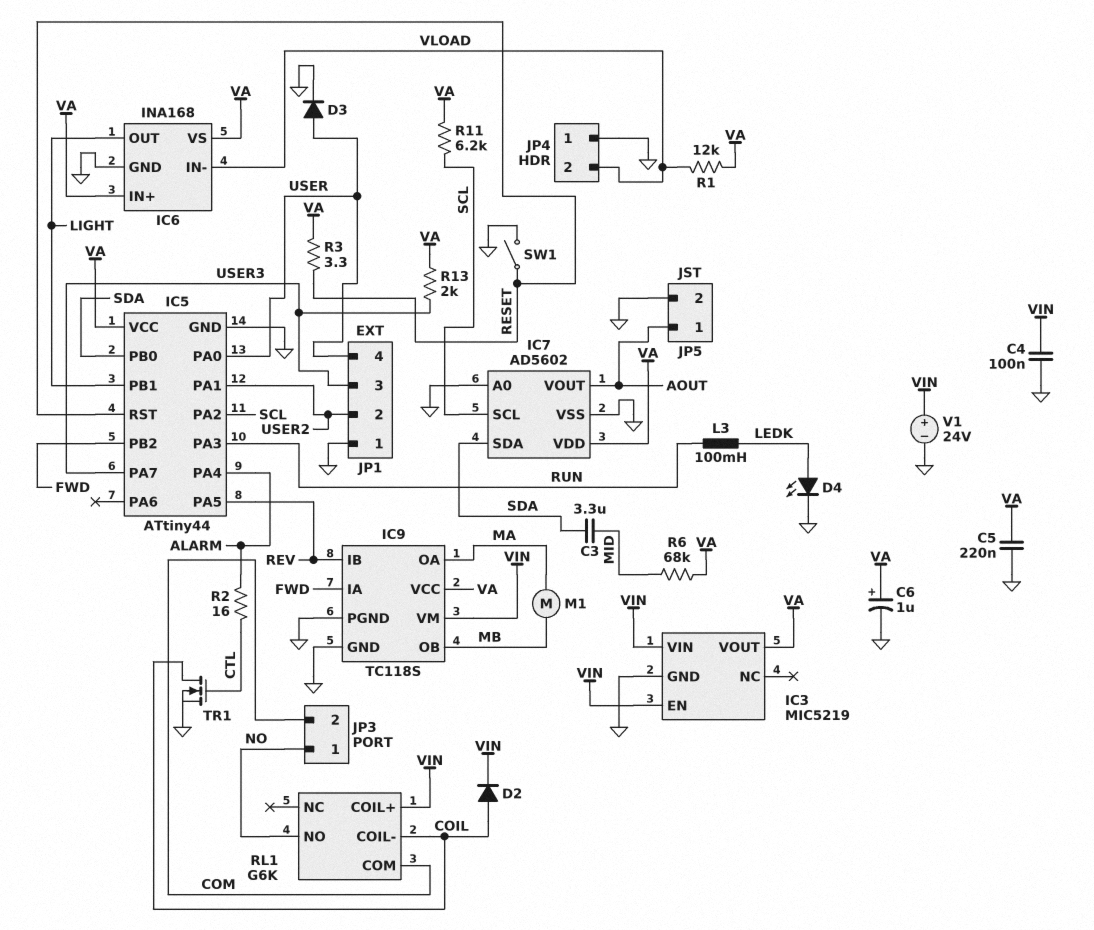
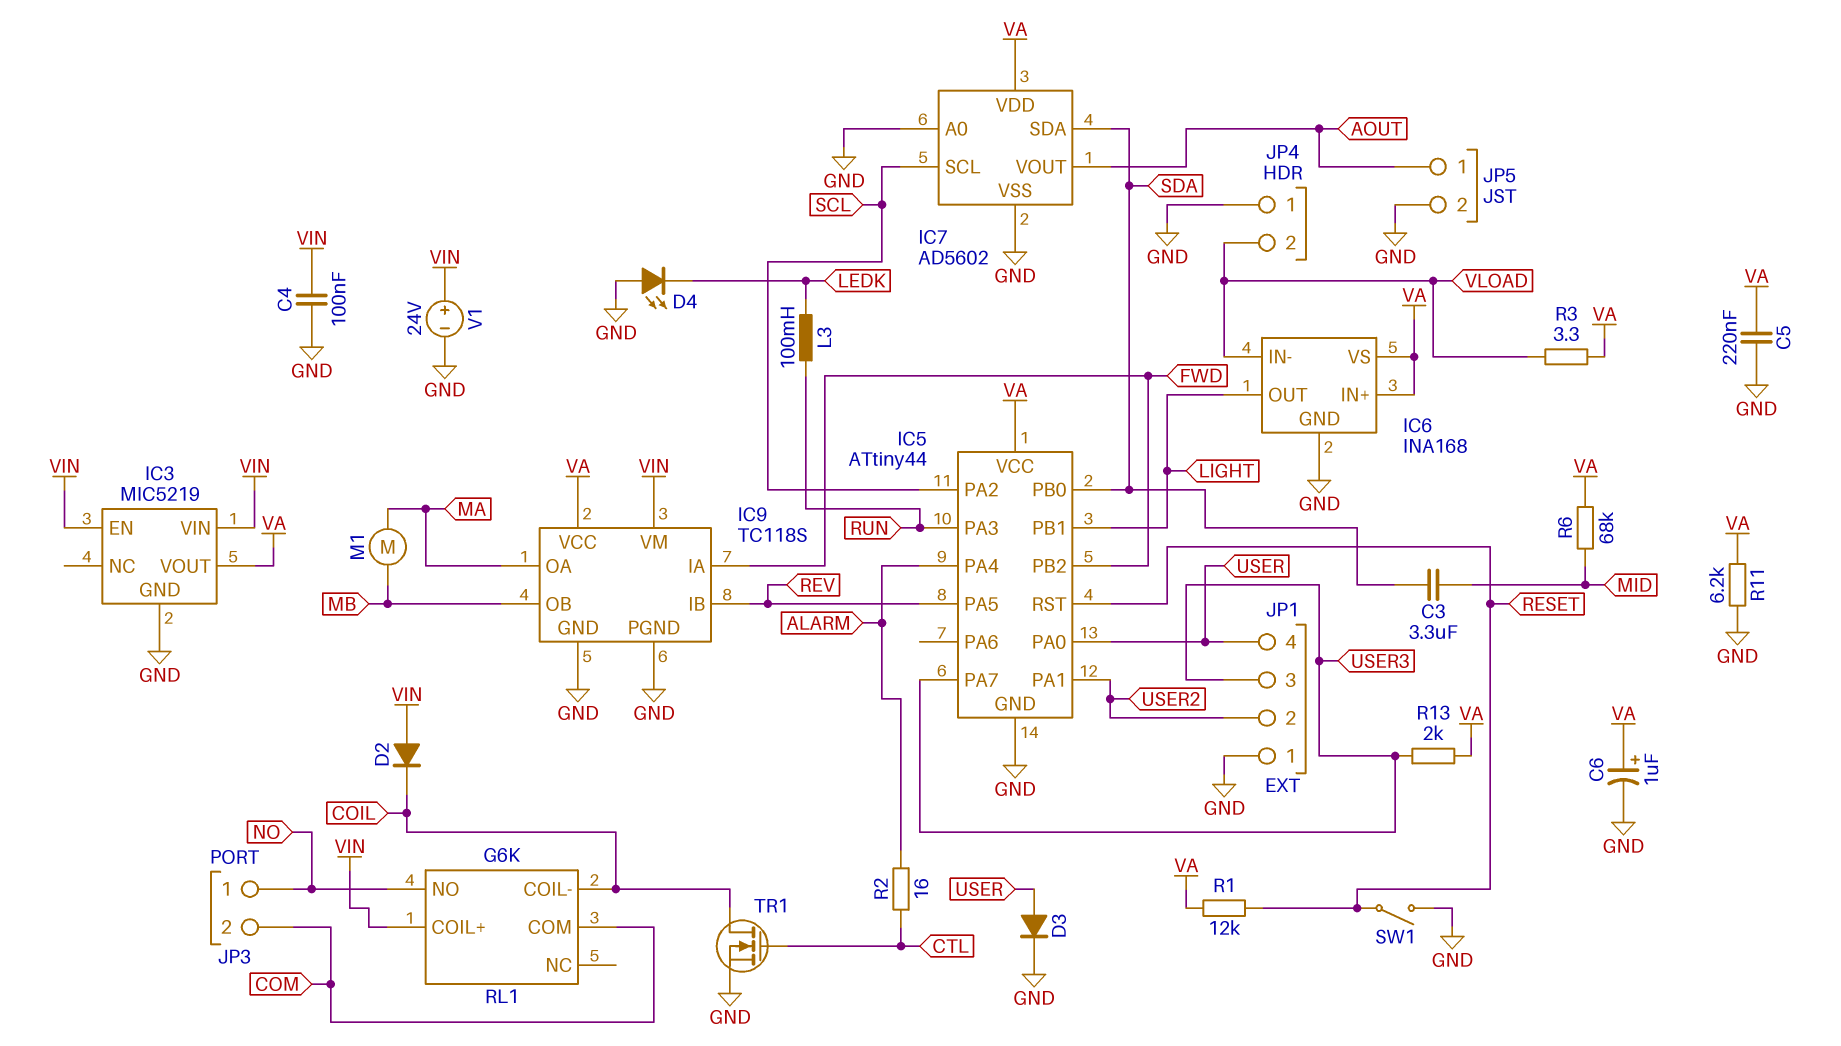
D2: diode (A COIL, K VIN) -> diode (A VIN, K COIL)
D4: LED (A LEDK, K GND) -> LED (A GND, K LEDK)
R1: 12k (VA, VLOAD) -> 12k (RESET, VA)
R3: 3.3 (RESET, VA) -> 3.3 (VA, VLOAD)
R11: 6.2k (SCL, VA) -> 6.2k (GND, VA)

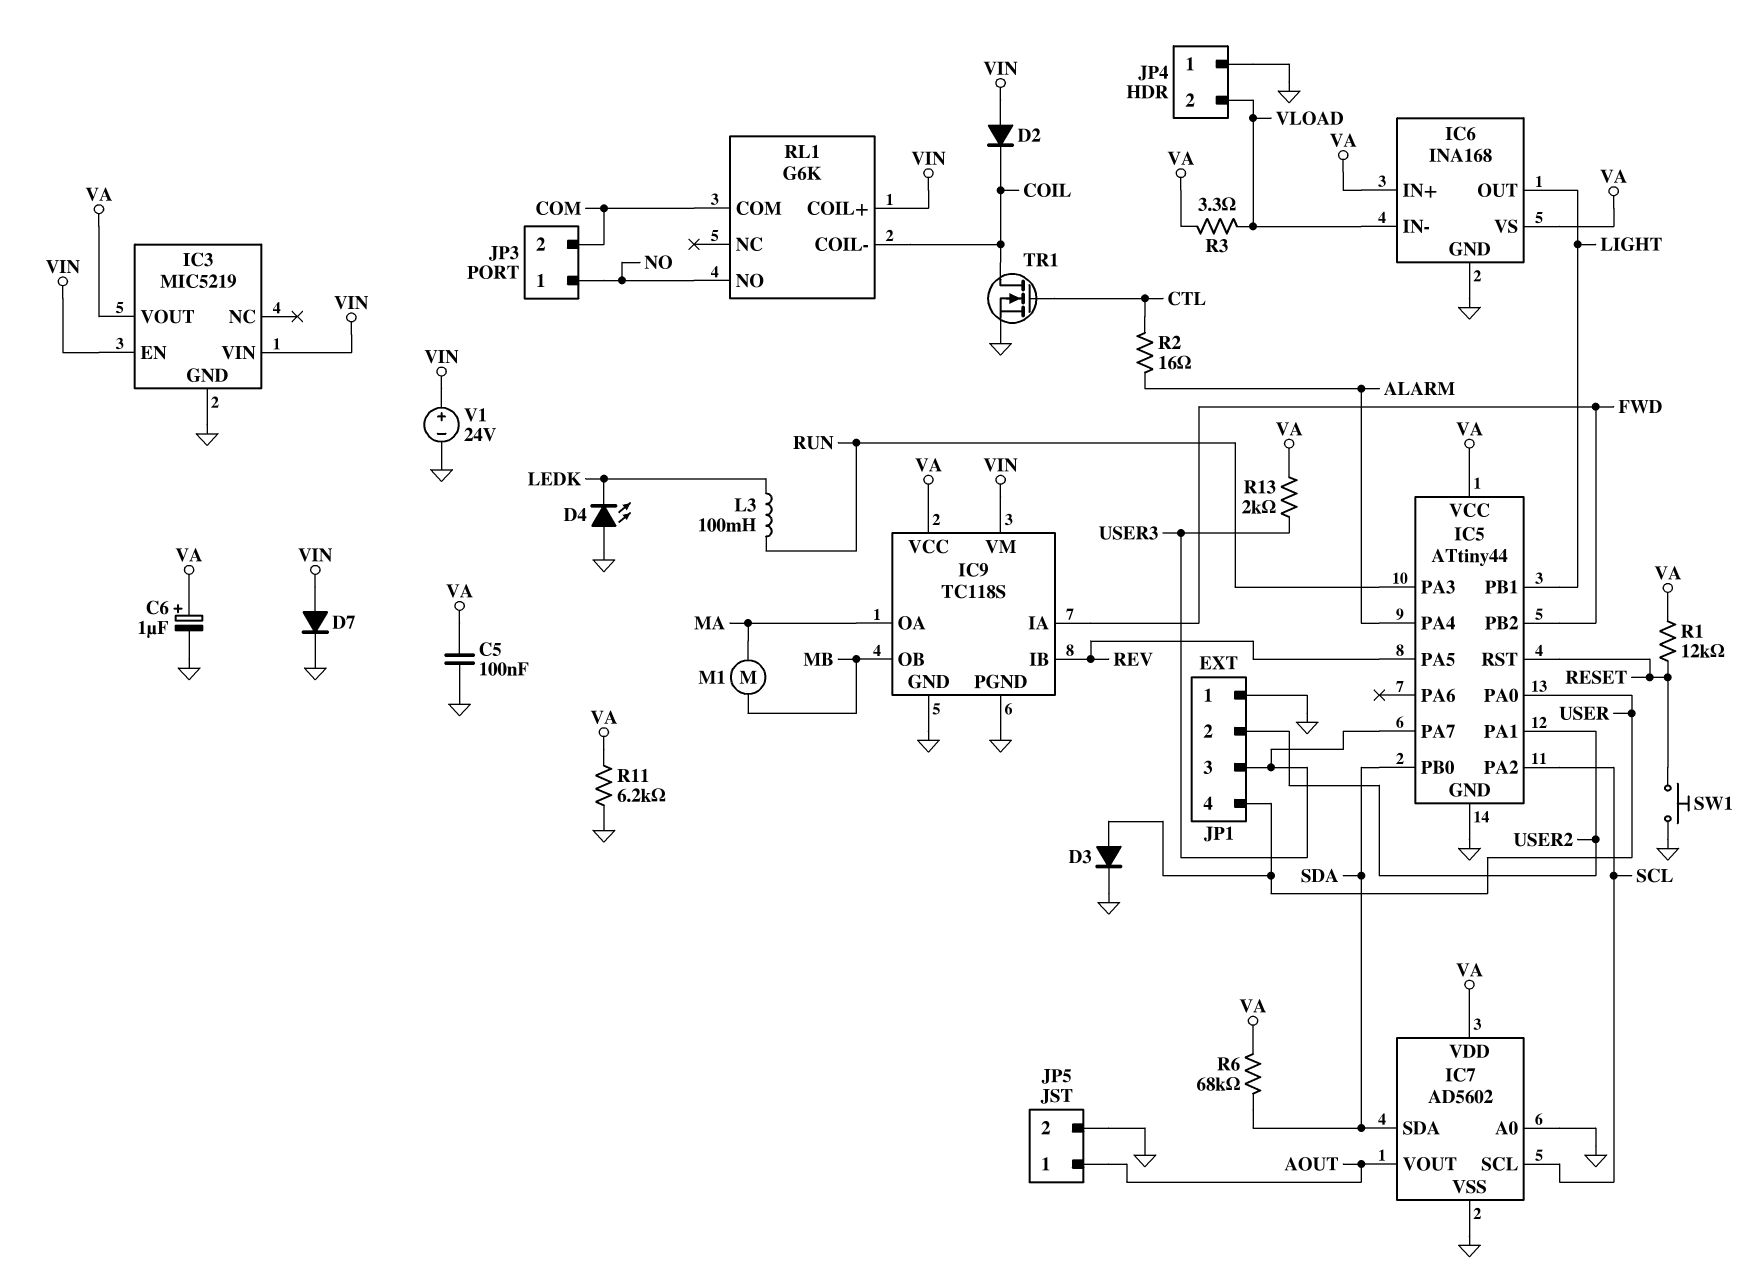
C3: 3.3uF (MID, SDA) -> none
C4: 100nF (GND, VIN) -> none
C5: 220nF (GND, VA) -> 100nF (GND, VA)
D7: none -> diode (A VIN, K GND)
R6: 68k (MID, VA) -> 68k (SDA, VA)
SW1: switch (GND, RESET) -> button (GND, RESET)

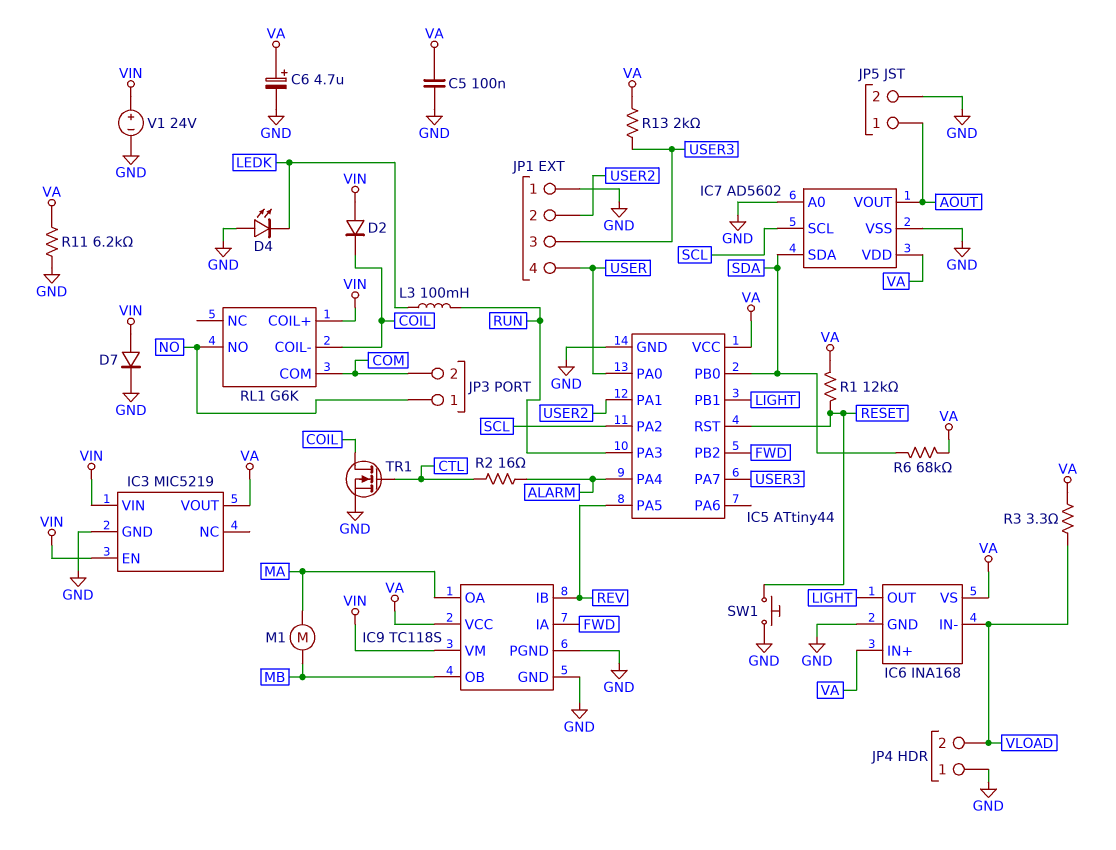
C6: 1uF (plus VA, minus GND) -> 4.7uF (plus VA, minus GND)
D3: diode (A USER, K GND) -> none

